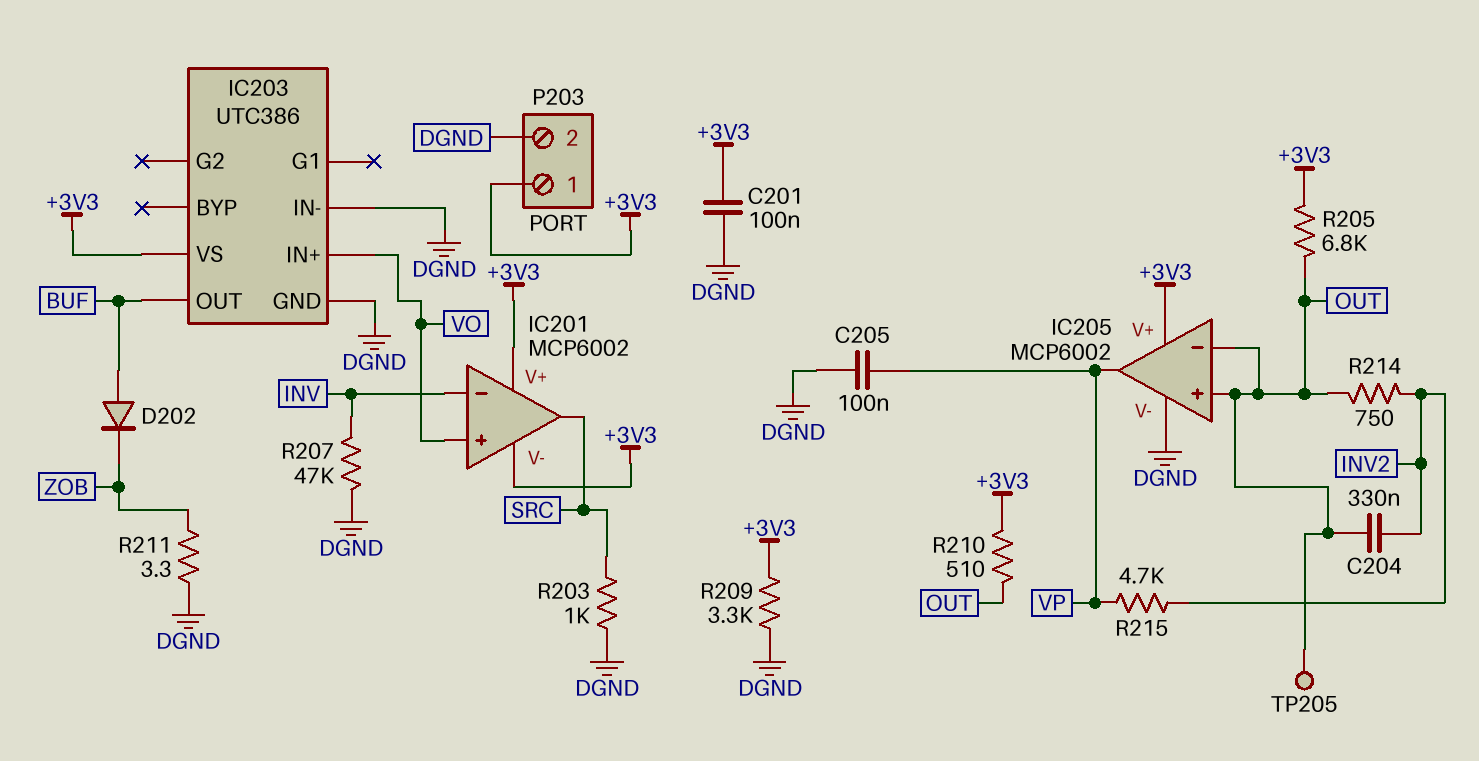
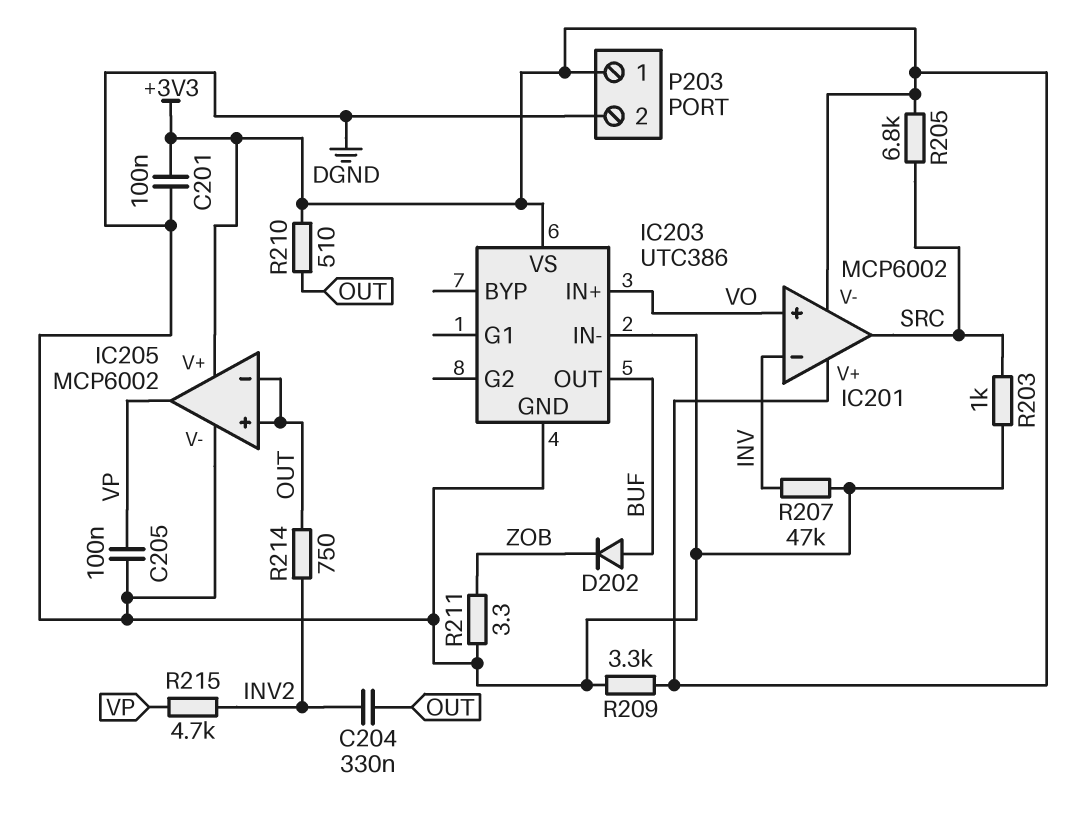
R205: 6.8k (+3V3, OUT) -> 6.8k (+3V3, SRC)
TP205: test point (OUT) -> none

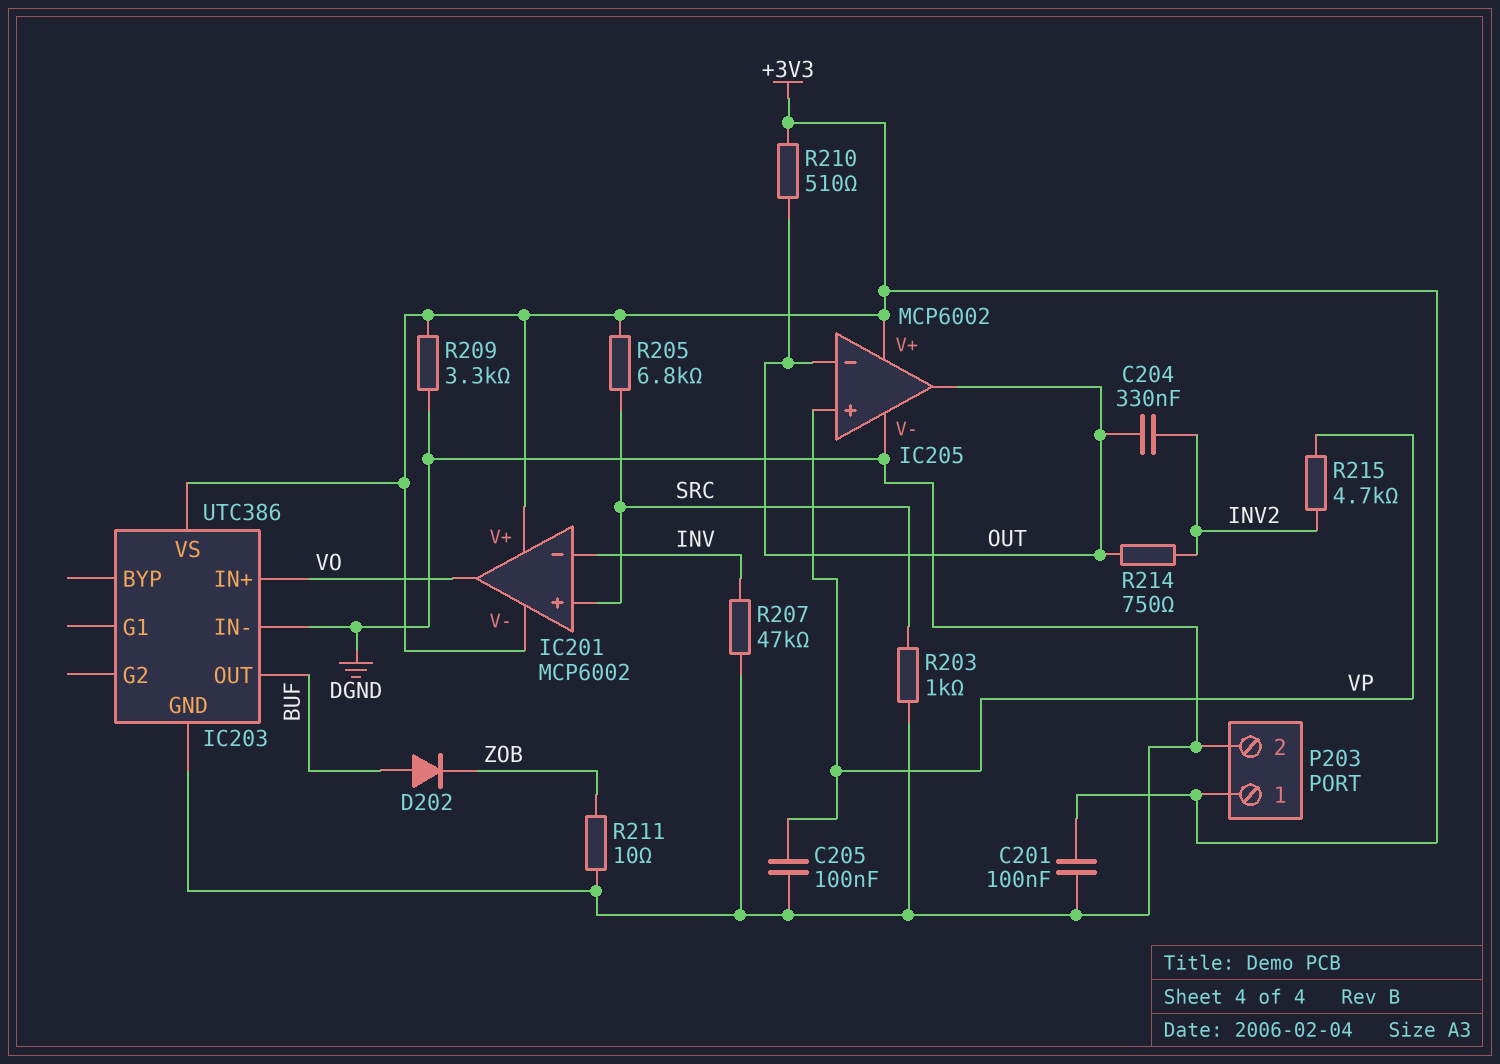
IC201 pin in+: VO -> SRC
IC201 pin out: SRC -> VO
IC205 pin in+: OUT -> VP
IC205 pin out: VP -> OUT
R211: 3.3 (DGND, ZOB) -> 10 (DGND, ZOB)

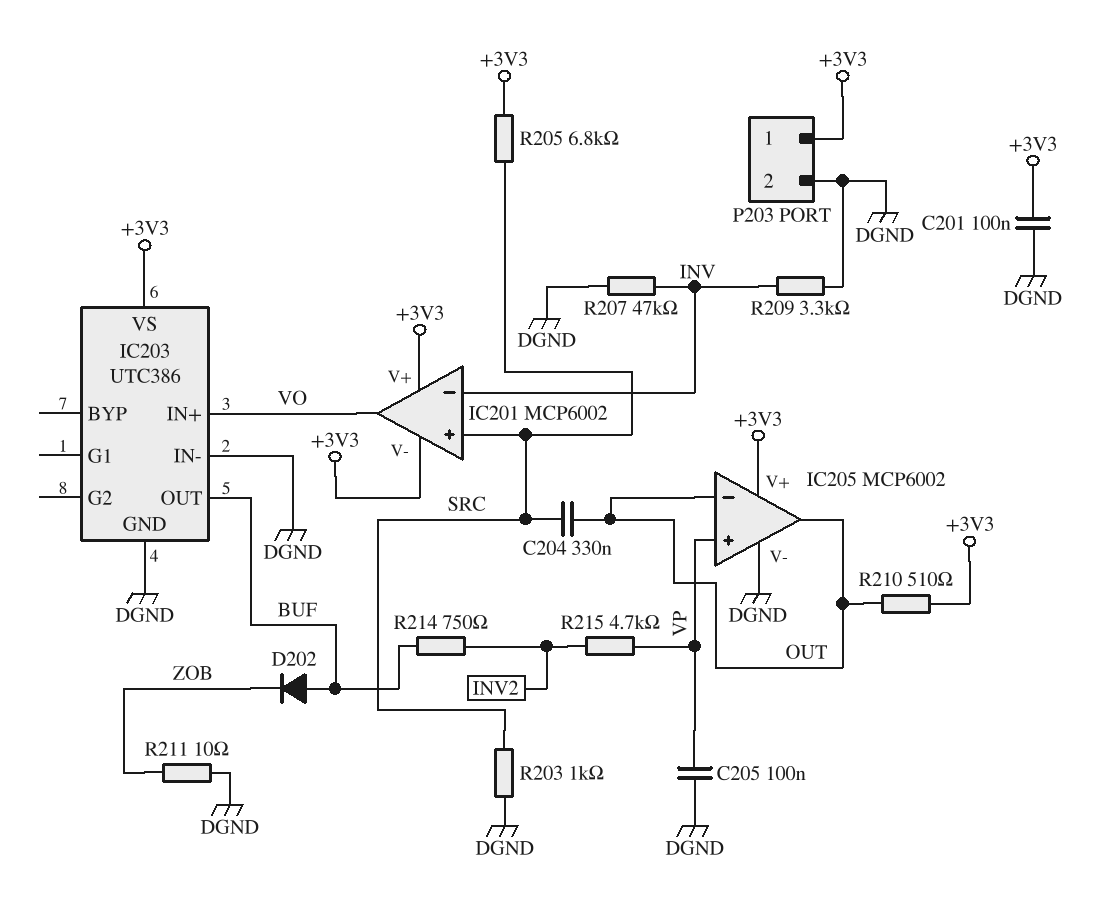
C204: 330nF (INV2, OUT) -> 330nF (OUT, SRC)
R209: 3.3k (+3V3, DGND) -> 3.3k (DGND, INV)
R214: 750 (INV2, OUT) -> 750 (BUF, INV2)

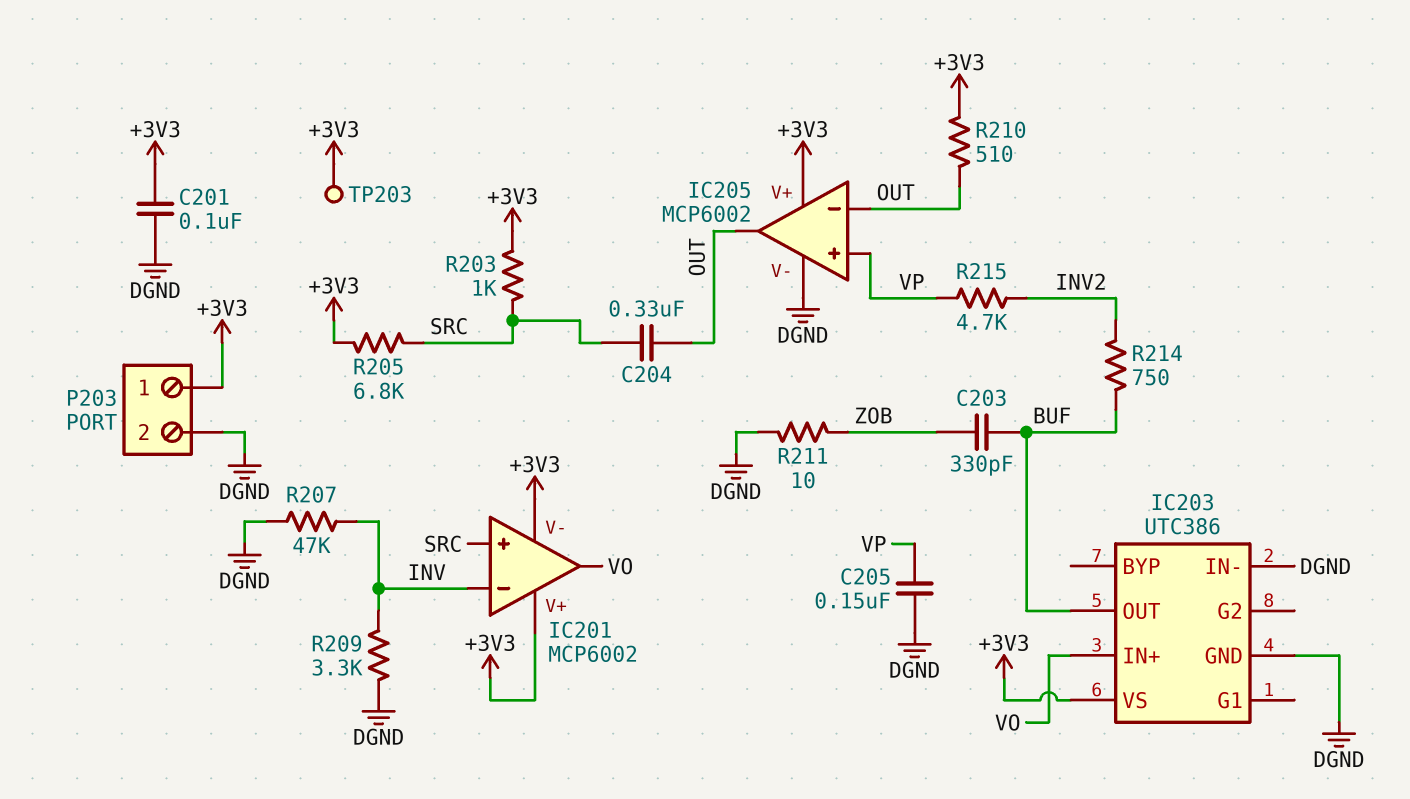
C203: none -> 330pF (BUF, ZOB)
C205: 100nF (DGND, VP) -> 150nF (DGND, VP)
D202: diode (A BUF, K ZOB) -> none
R203: 1k (DGND, SRC) -> 1k (+3V3, SRC)
TP203: none -> test point (+3V3)

